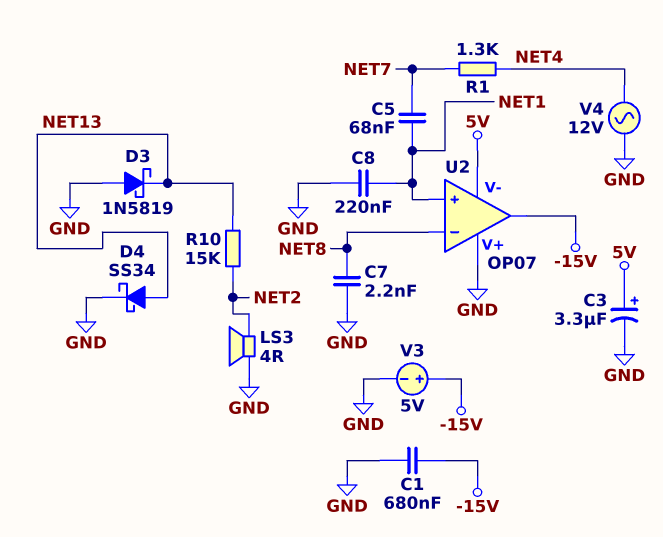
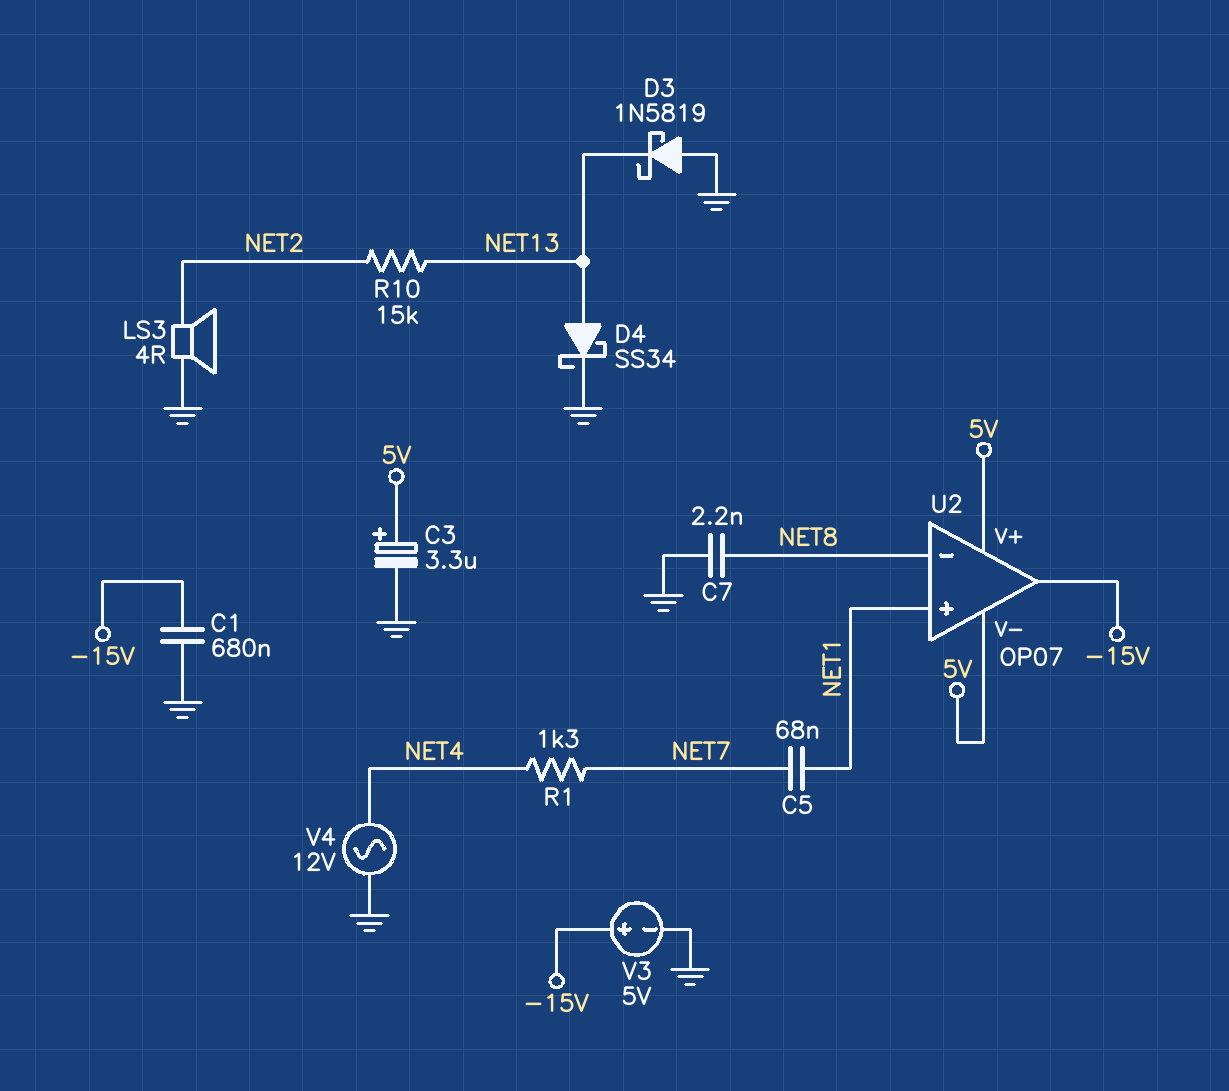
C8: 220nF (GND, NET1) -> none
U2 pin V+: GND -> 5V

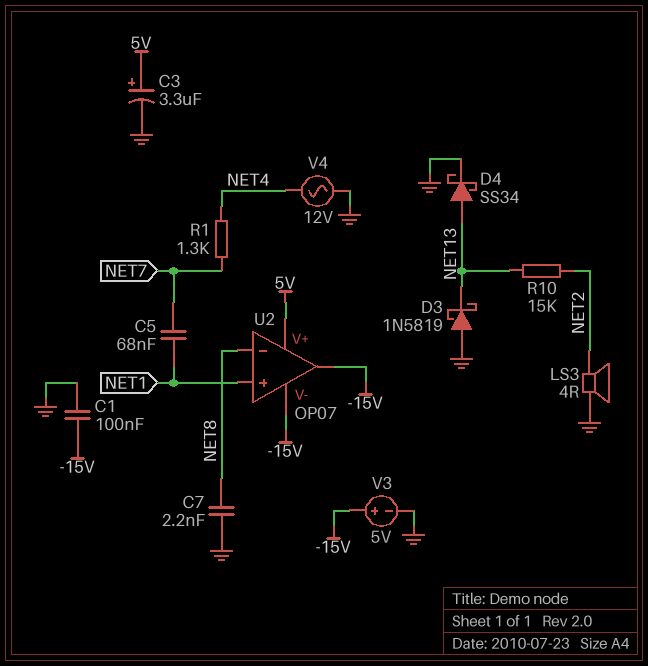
C1: 680nF (-15V, GND) -> 100nF (-15V, GND)
U2 pin V-: 5V -> -15V

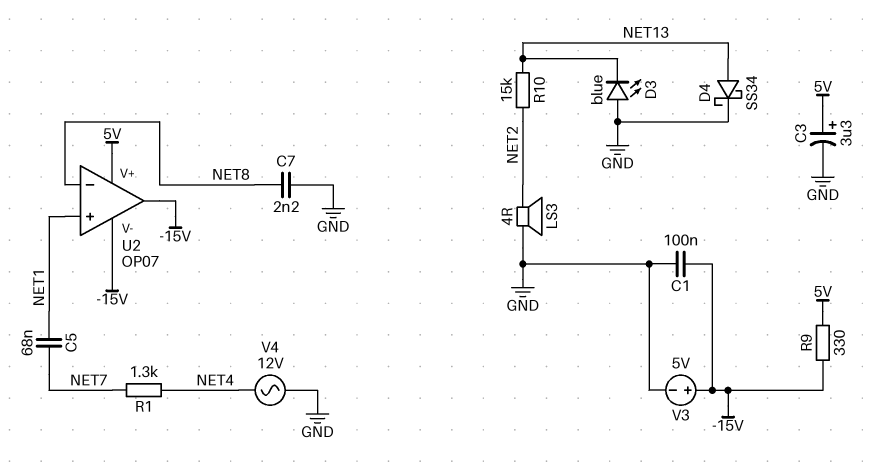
D3: schottky 1N5819 (A GND, K NET13) -> LED blue (A GND, K NET13)
R9: none -> 330 (-15V, 5V)

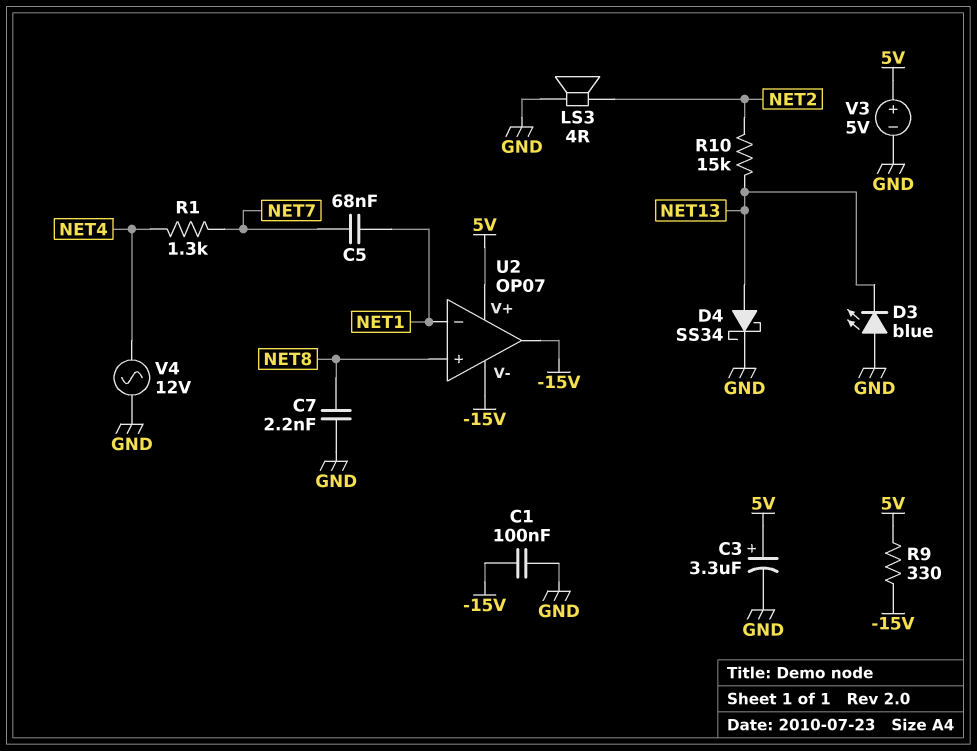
U2 pin in+: NET1 -> NET8
U2 pin in-: NET8 -> NET1
V3: 5V (plus -15V, minus GND) -> 5V (plus 5V, minus GND)

